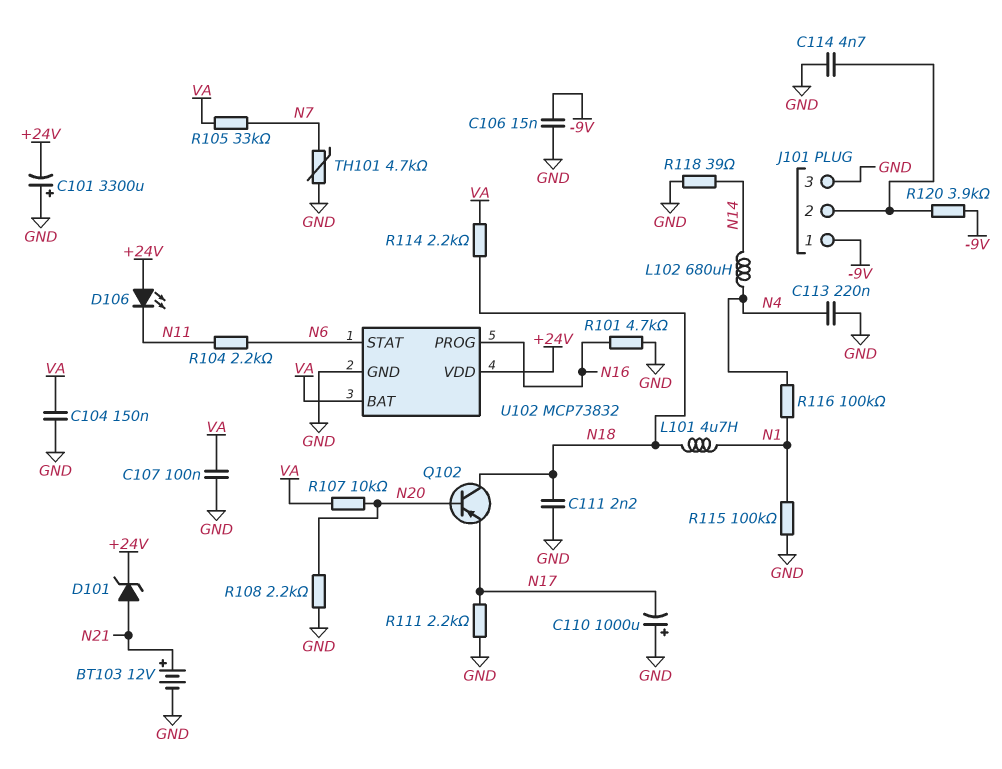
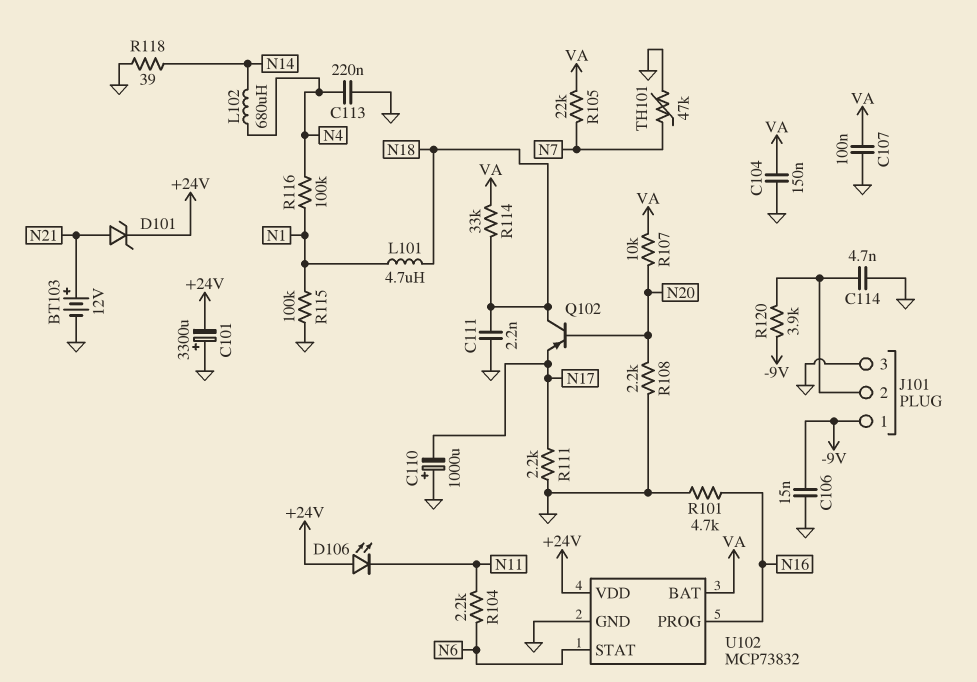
R105: 33k (N7, VA) -> 22k (N7, VA)
R114: 2.2k (N18, VA) -> 33k (N18, VA)
TH101: 4.7k (GND, N7) -> 47k (GND, N7)

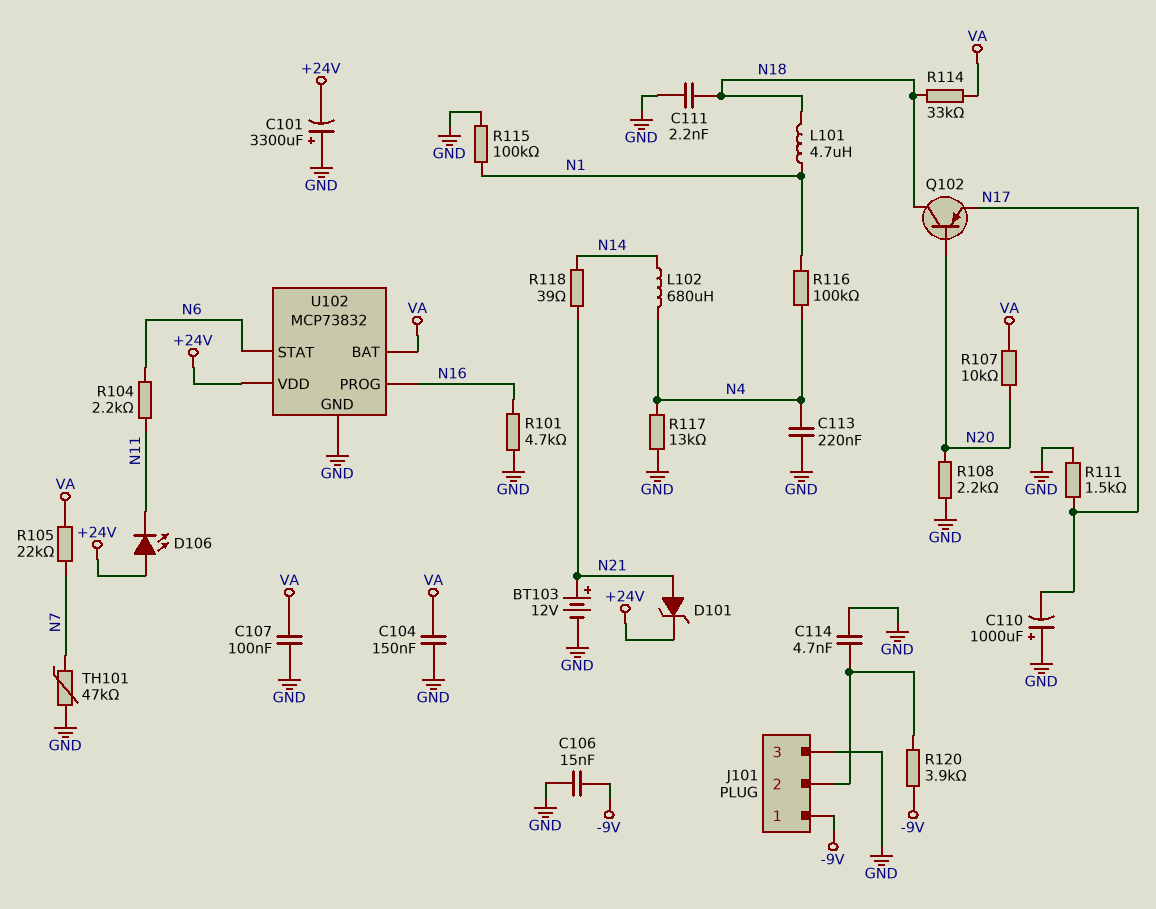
R111: 2.2k (GND, N17) -> 1.5k (GND, N17)
R117: none -> 13k (GND, N4)
R118: 39 (GND, N14) -> 39 (N14, N21)

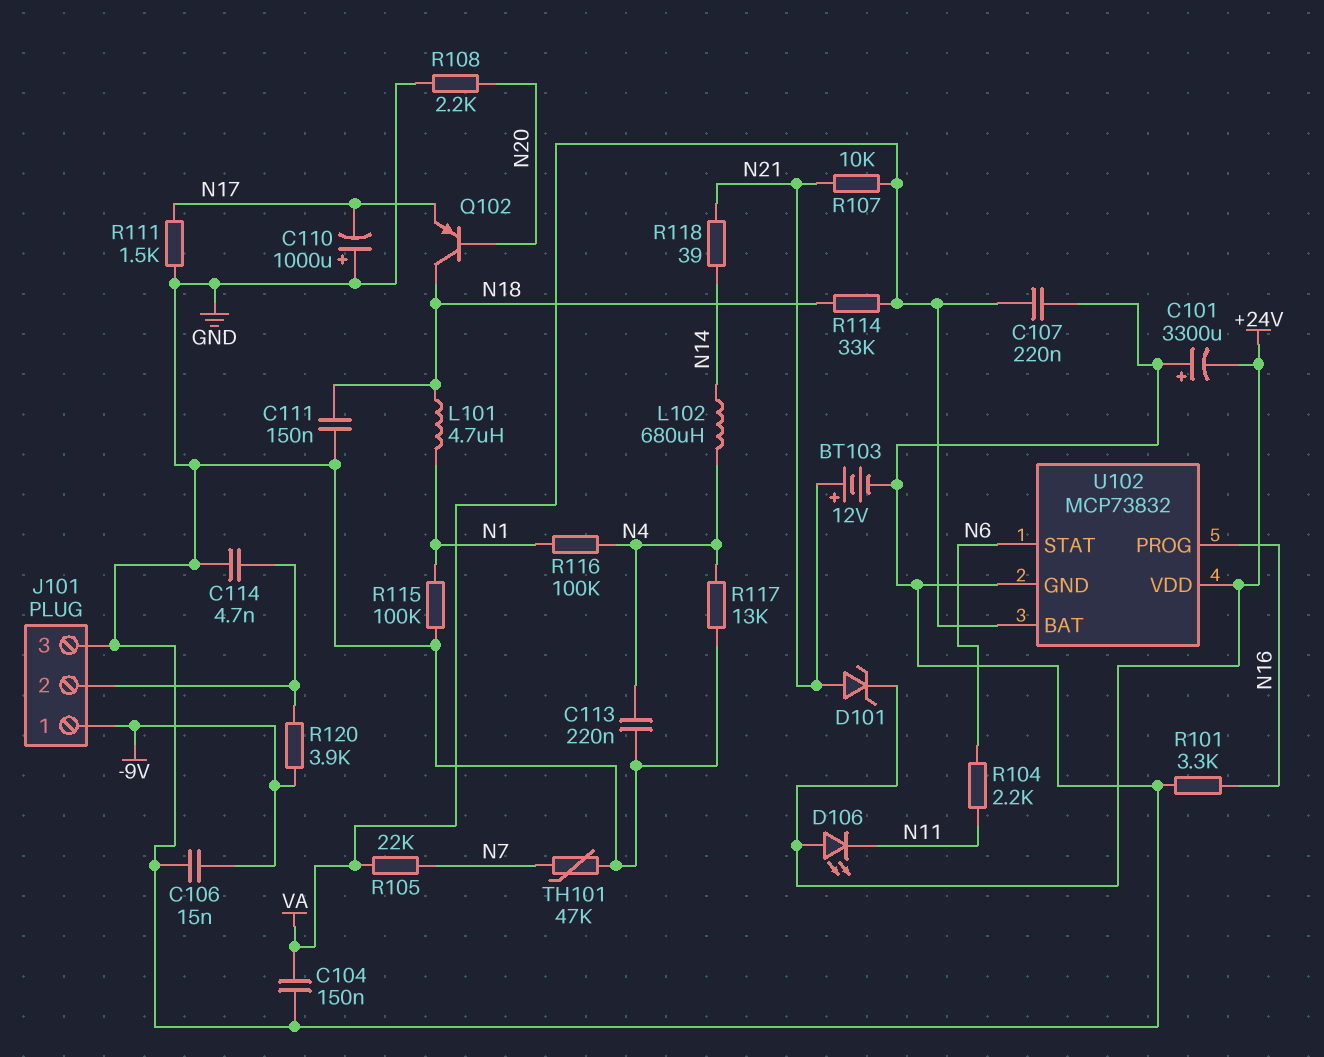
C107: 100nF (GND, VA) -> 220nF (GND, VA)
C111: 2.2nF (GND, N18) -> 150nF (GND, N18)
R101: 4.7k (GND, N16) -> 3.3k (GND, N16)
R107: 10k (N20, VA) -> 10k (N21, VA)

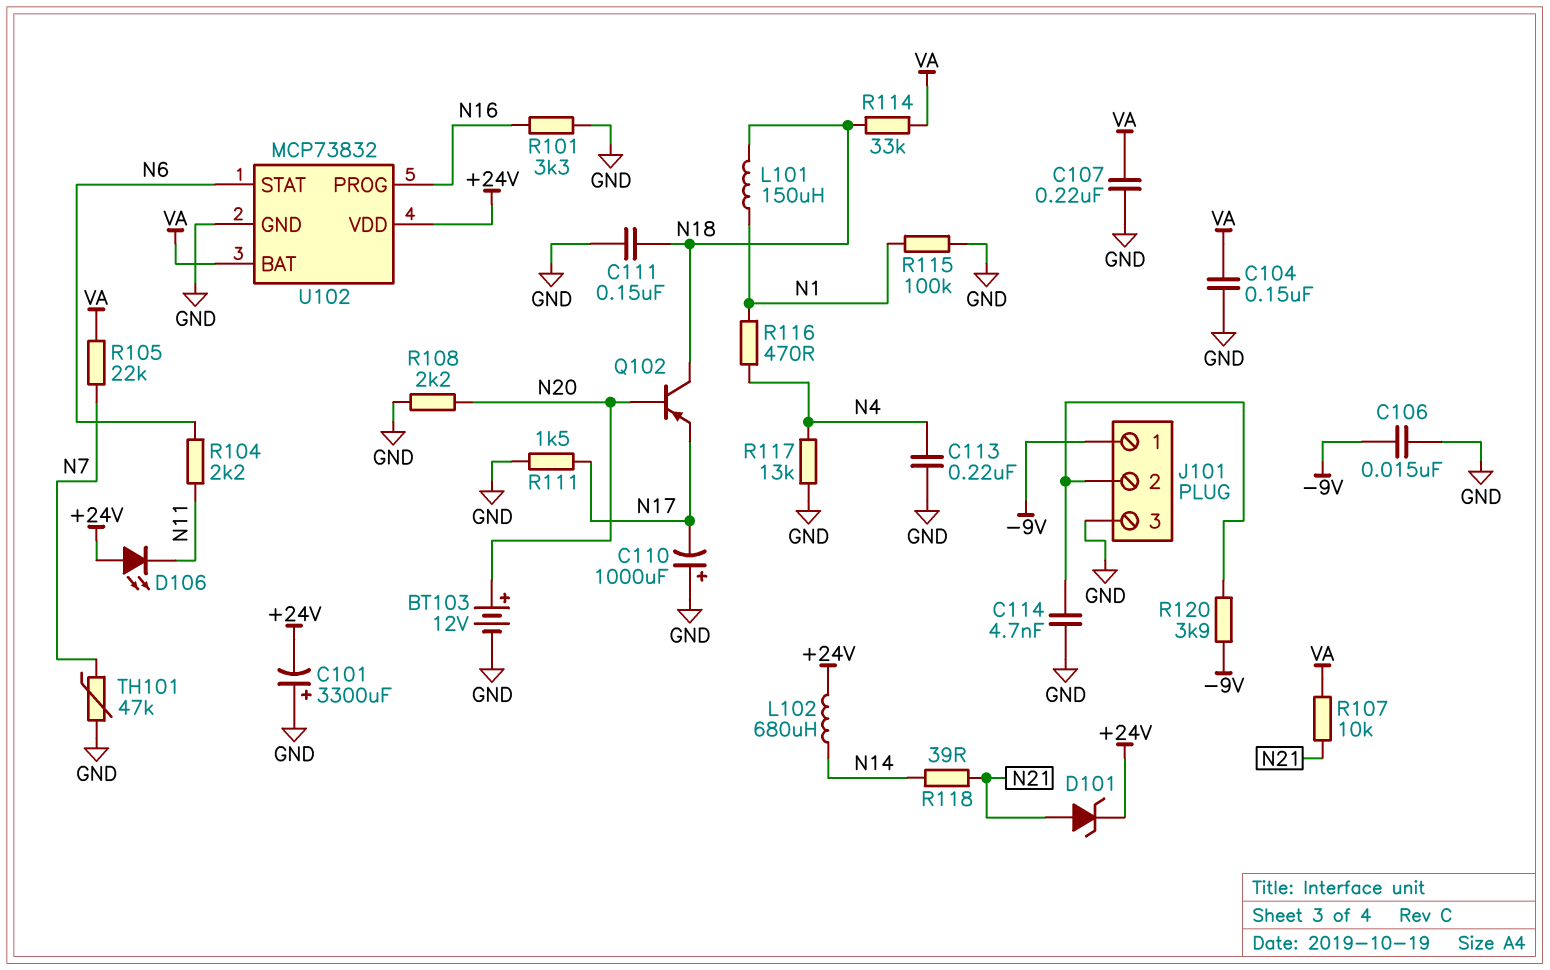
BT103: 12V (plus N21, minus GND) -> 12V (plus N20, minus GND)
L101: 4.7uH (N1, N18) -> 150uH (N1, N18)
L102: 680uH (N4, N14) -> 680uH (+24V, N14)
R116: 100k (N1, N4) -> 470 (N1, N4)

